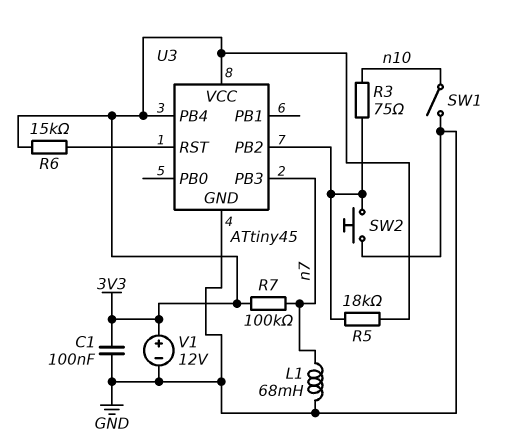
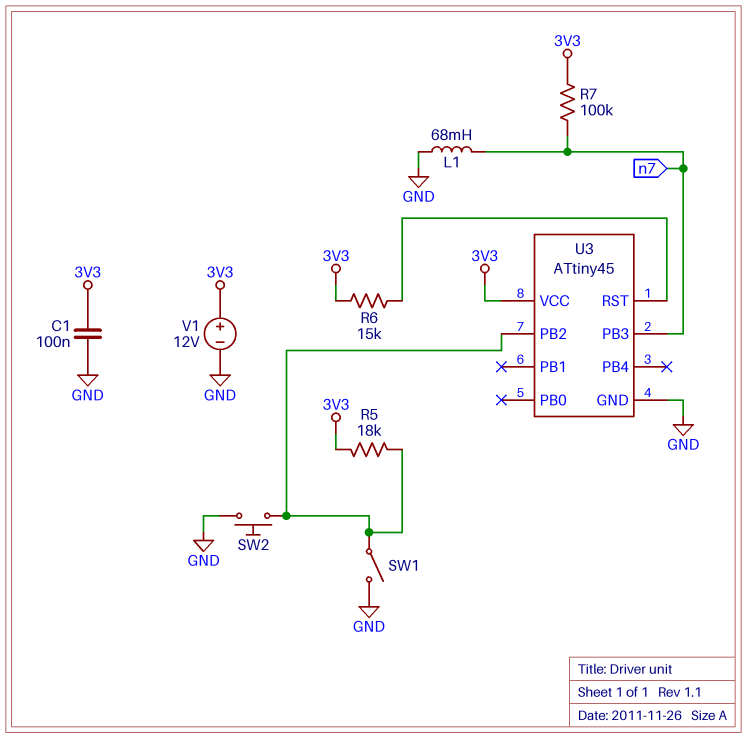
R3: 75 (U3/PB2, n10) -> none
SW1: switch (GND, n10) -> switch (GND, U3/PB2)
U3 pin PB4: 3V3 -> none

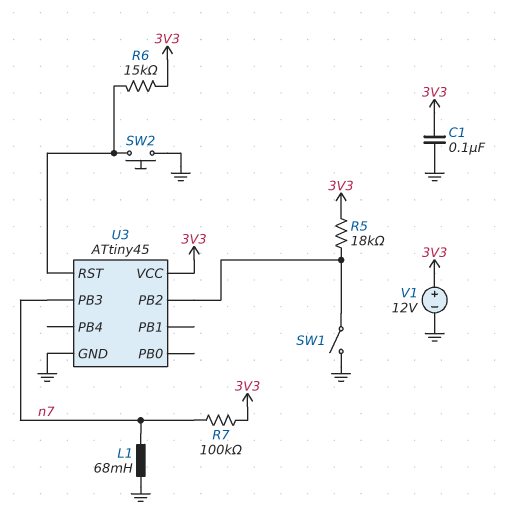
SW2: button (GND, U3/PB2) -> button (GND, U3/RST)

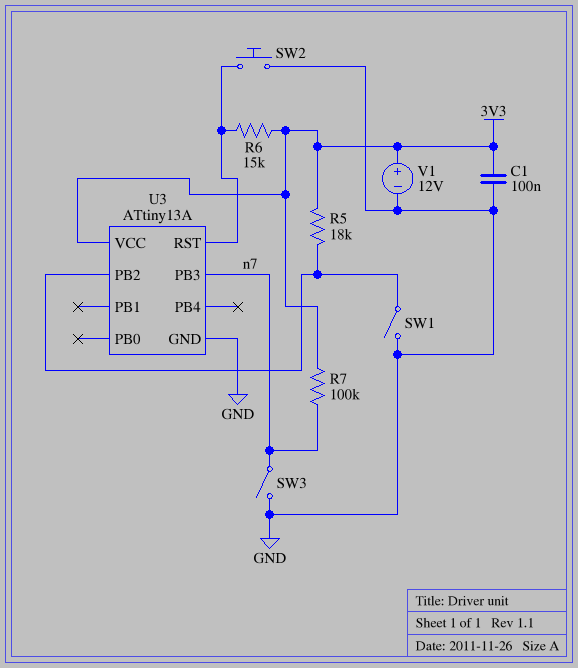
L1: 68mH (GND, n7) -> none
SW3: none -> switch (GND, n7)
U3: ATtiny45 -> ATtiny13A

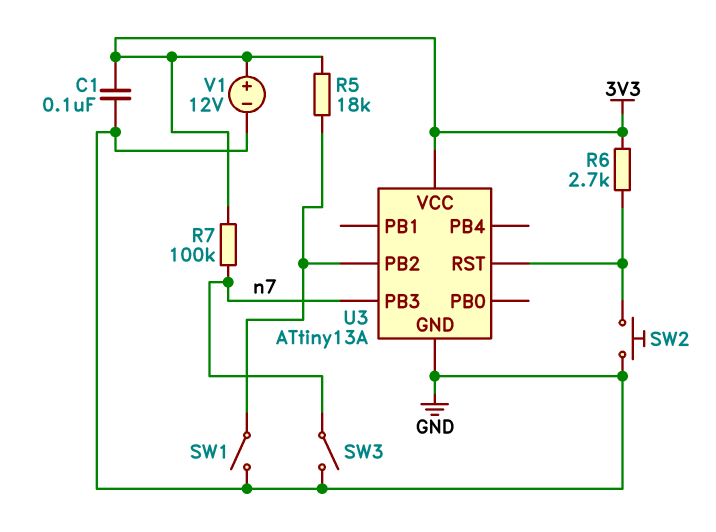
R6: 15k (3V3, U3/RST) -> 2.7k (3V3, U3/RST)

